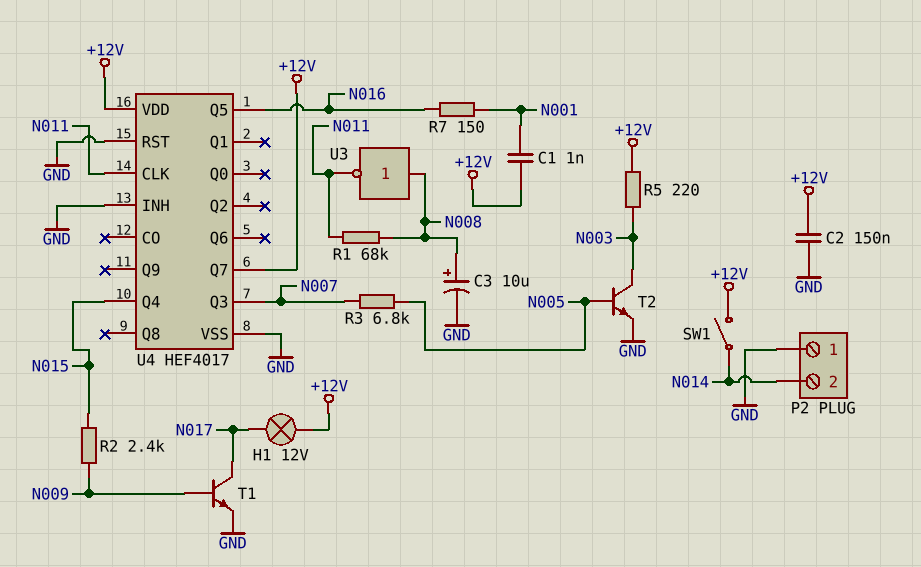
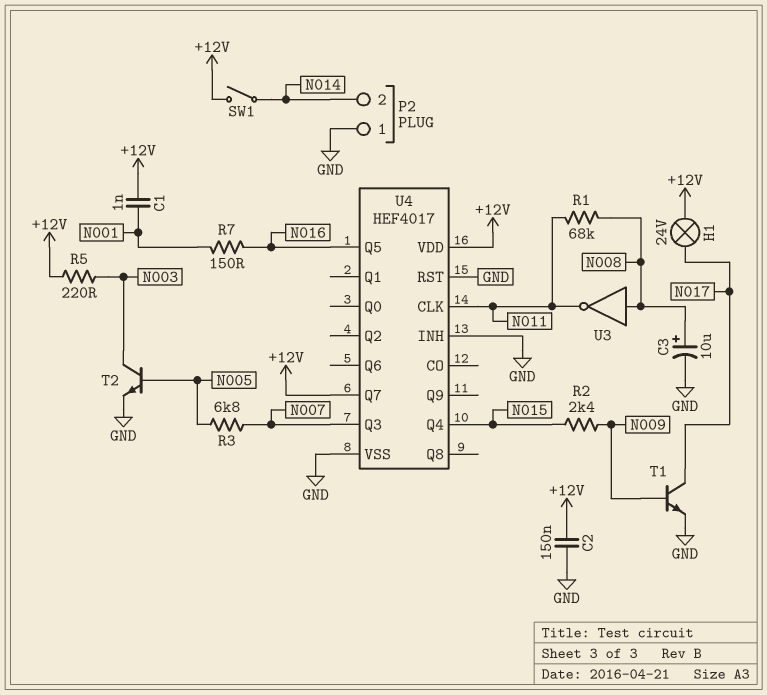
H1: lamp 12V (+12V, N017) -> lamp 24V (+12V, N017)

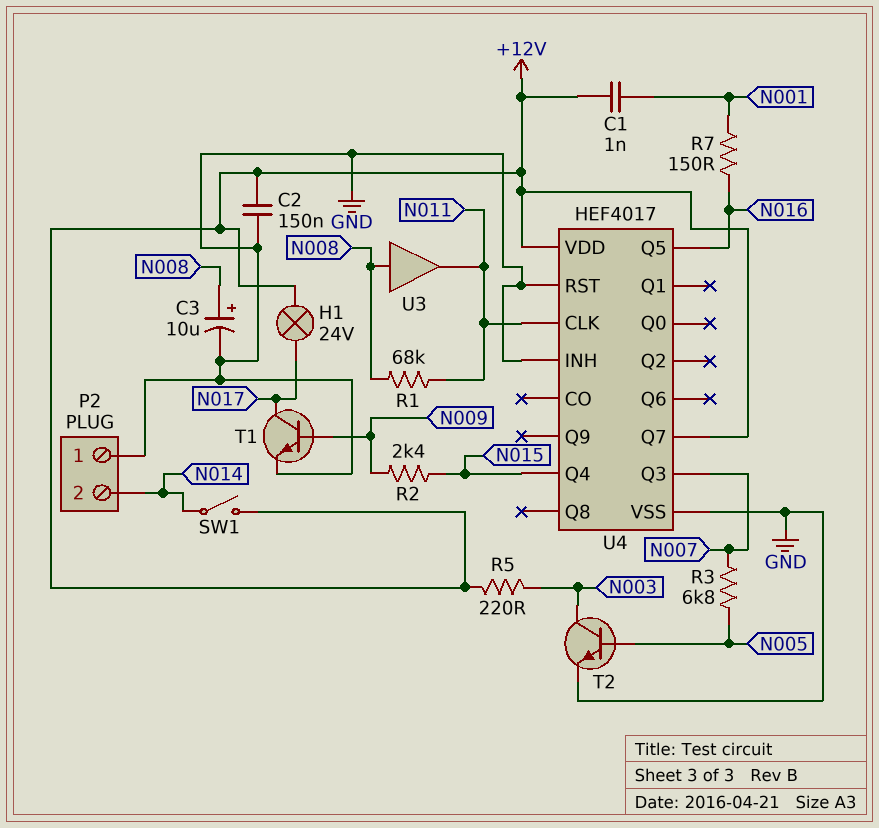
U3: NOT (in N008, out N011) -> buffer (in N008, out N011)

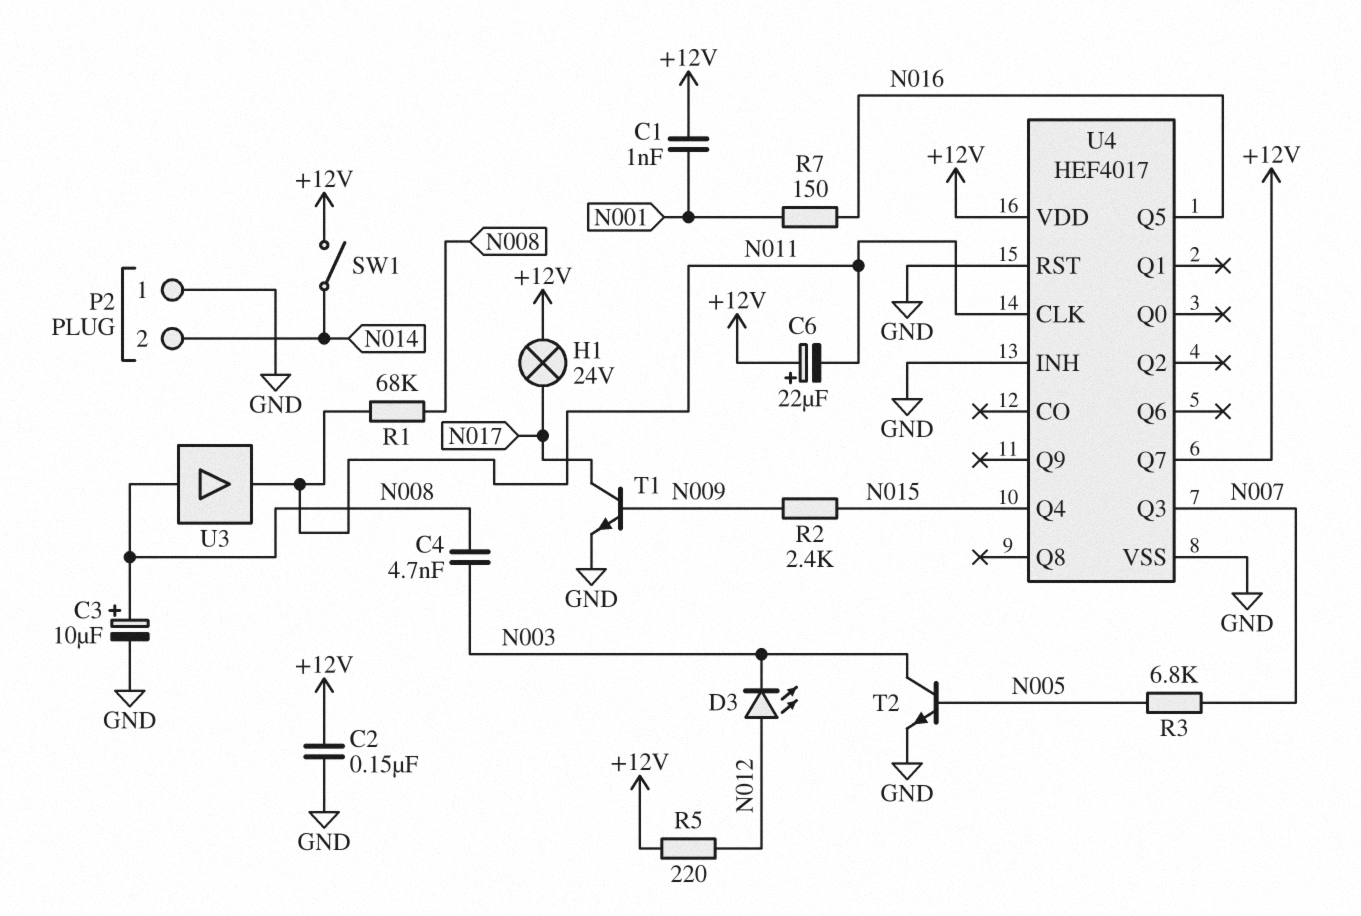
C4: none -> 4.7nF (N003, N008)
C6: none -> 22uF (plus +12V, minus N011)
D3: none -> LED (A N012, K N003)
R5: 220 (+12V, N003) -> 220 (+12V, N012)

